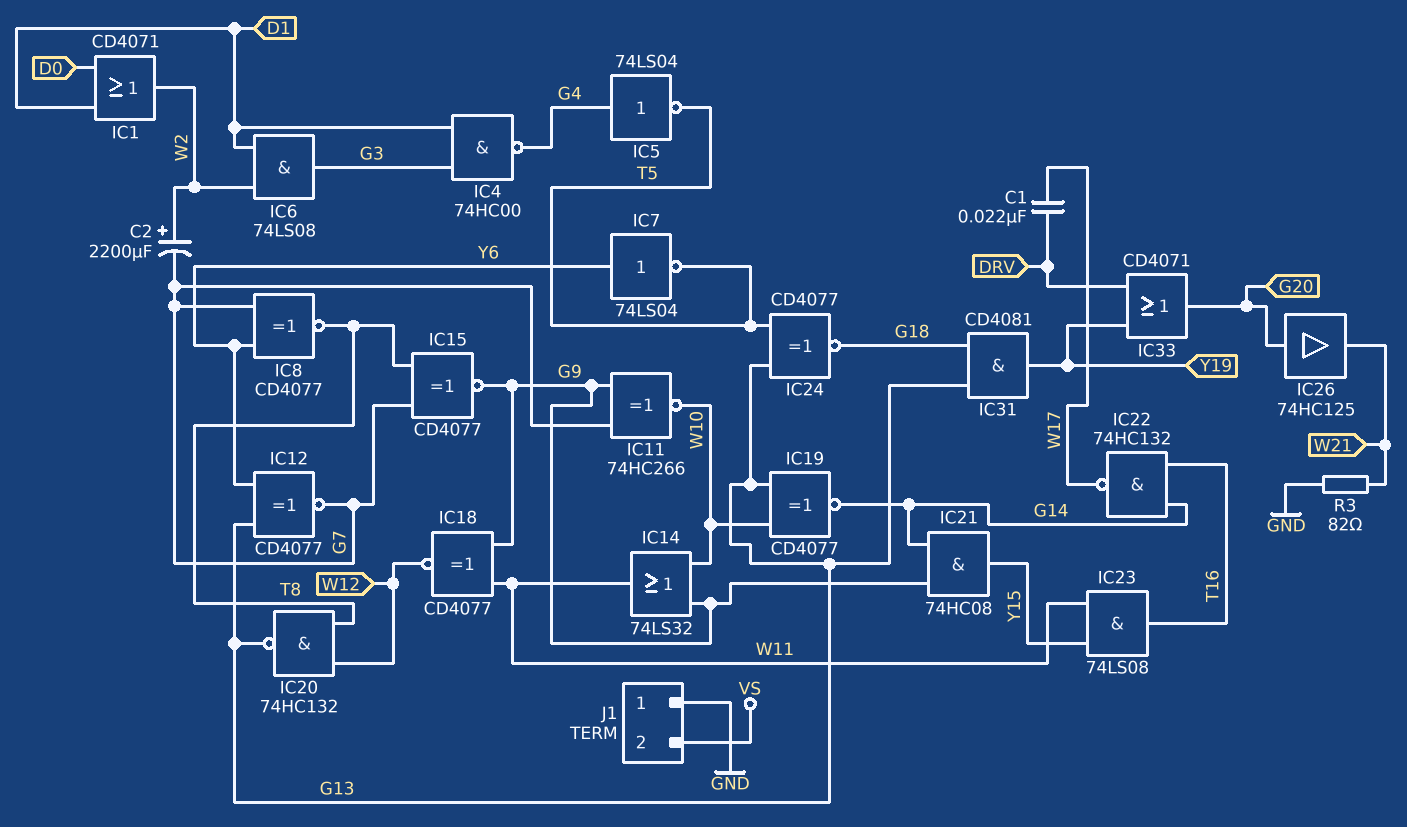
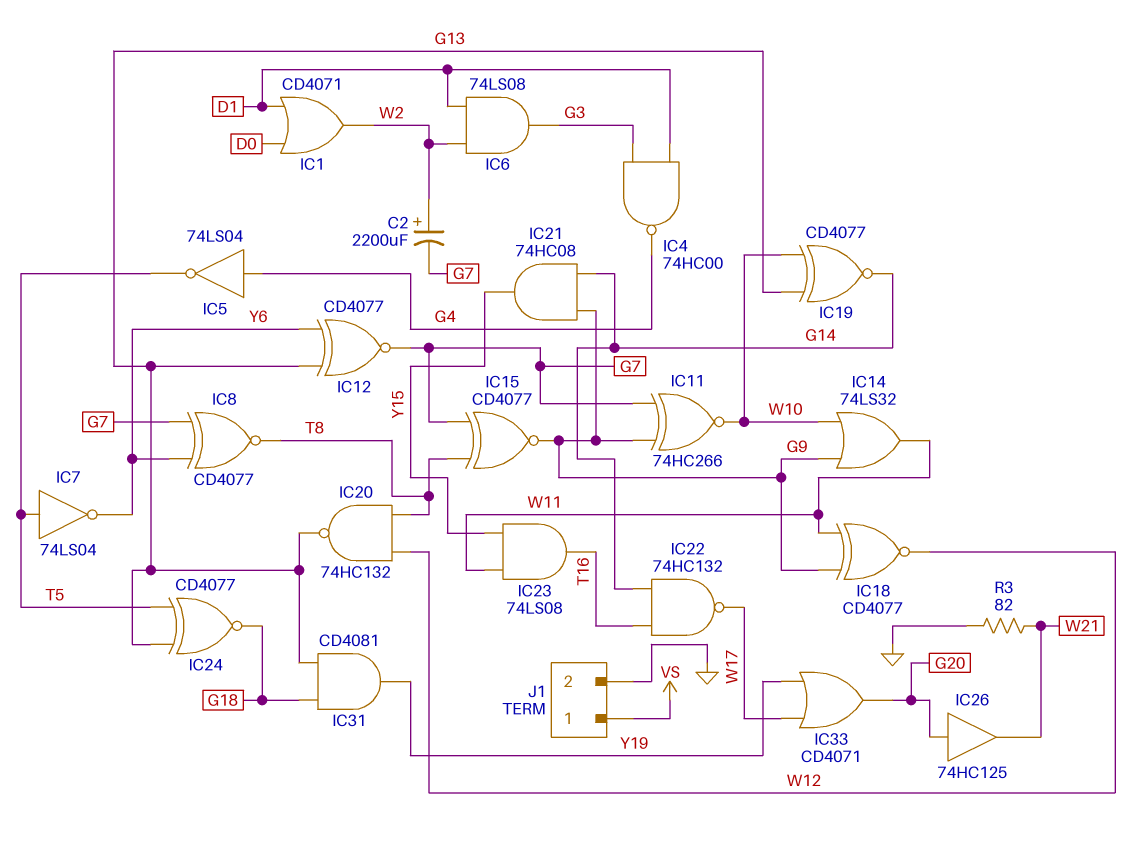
C1: 22nF (DRV, W17) -> none
IC7: NOT 74LS04 (in Y6, out T5) -> NOT 74LS04 (in T5, out Y6)
IC33: OR CD4071 (in DRV, in Y19, out G20) -> OR CD4071 (in W17, in Y19, out G20)
J1 pin 1: GND -> VS
J1 pin 2: VS -> GND

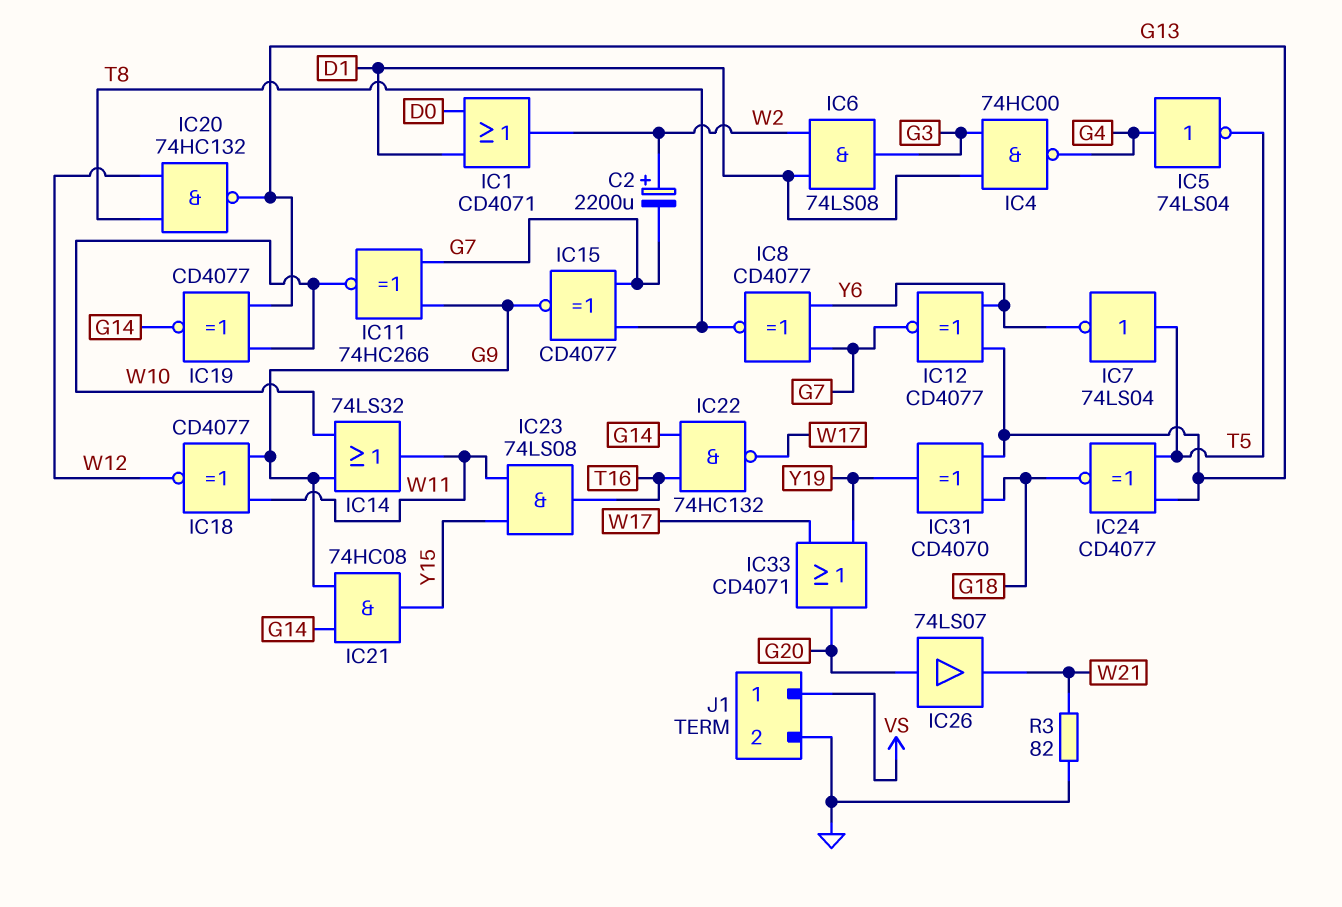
IC26: buffer 74HC125 (in G20, out W21) -> buffer 74LS07 (in G20, out W21)
IC31: AND CD4081 (in G13, in G18, out Y19) -> XOR CD4070 (in G13, in G18, out Y19)

